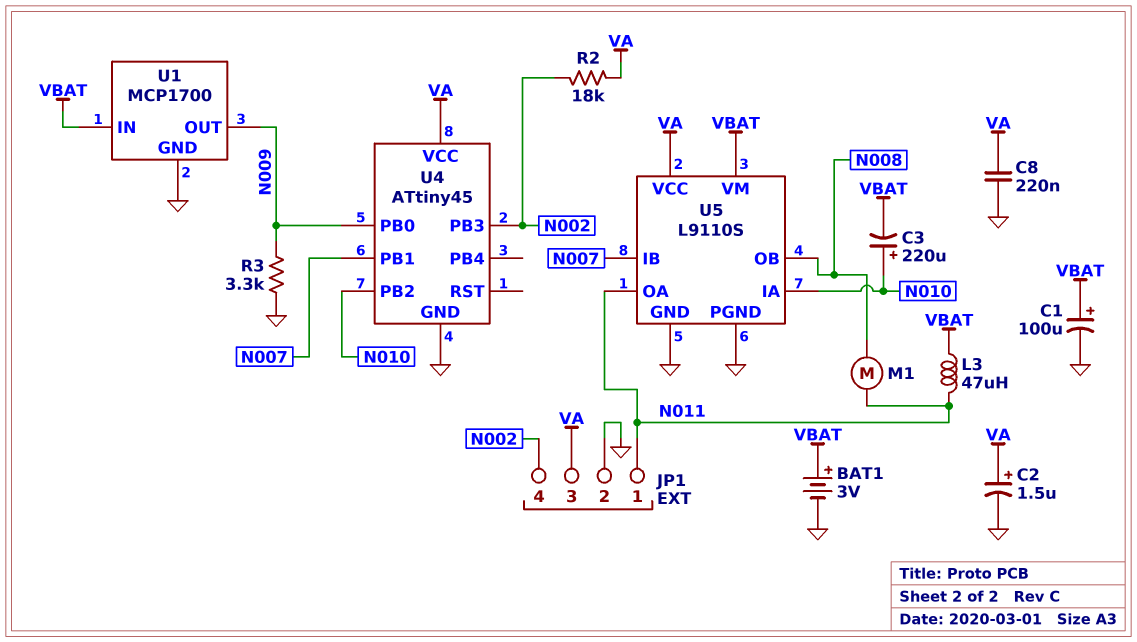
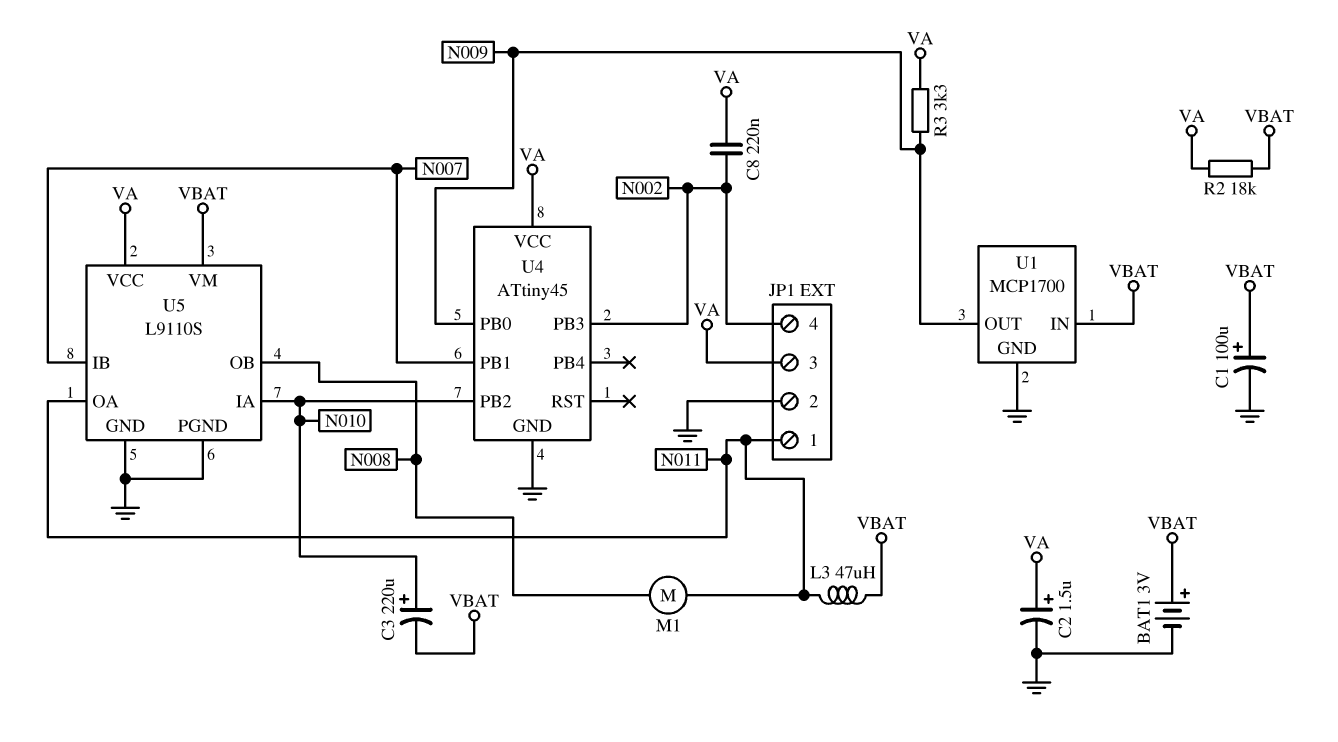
C8: 220nF (GND, VA) -> 220nF (N002, VA)
R2: 18k (N002, VA) -> 18k (VA, VBAT)
R3: 3.3k (GND, N009) -> 3.3k (N009, VA)

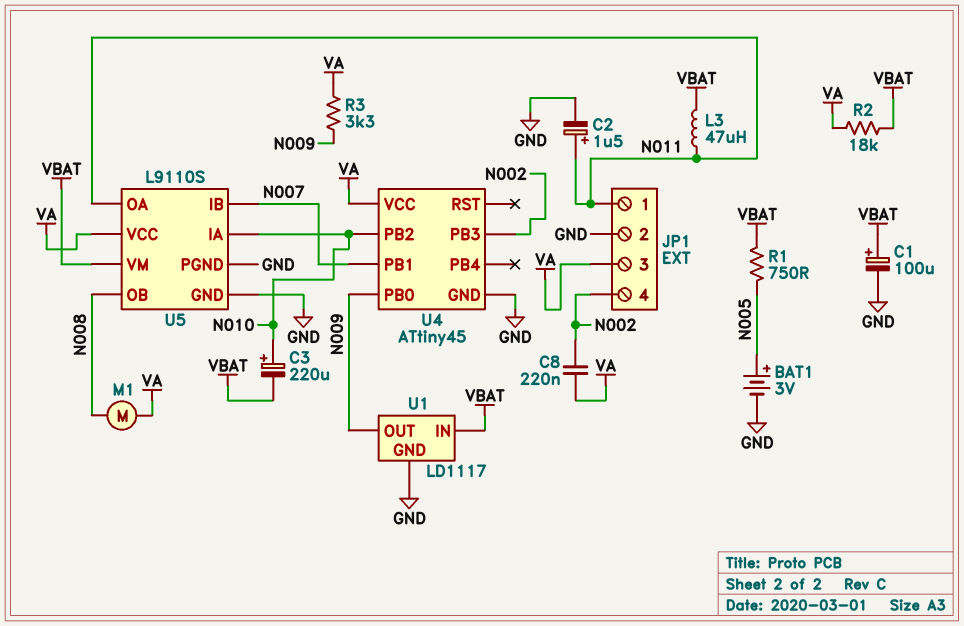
BAT1: 3V (plus VBAT, minus GND) -> 3V (plus N005, minus GND)
C2: 1.5uF (plus VA, minus GND) -> 1.5uF (plus N011, minus GND)
M1: motor (N008, N011) -> motor (N008, VA)
R1: none -> 750 (N005, VBAT)
U1: MCP1700 -> LD1117

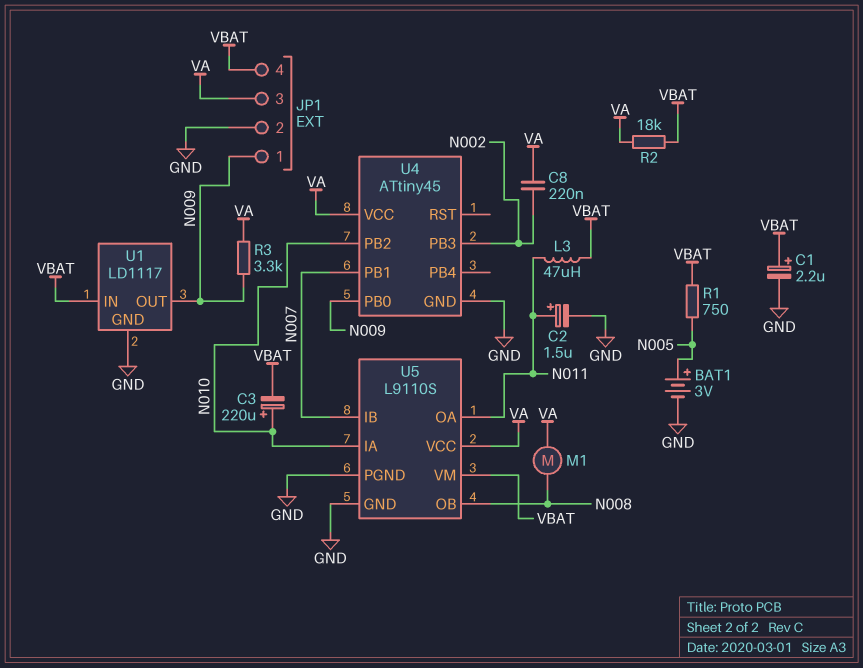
C1: 100uF (plus VBAT, minus GND) -> 2.2uF (plus VBAT, minus GND)
JP1 pin 1: N011 -> N009
JP1 pin 4: N002 -> VBAT

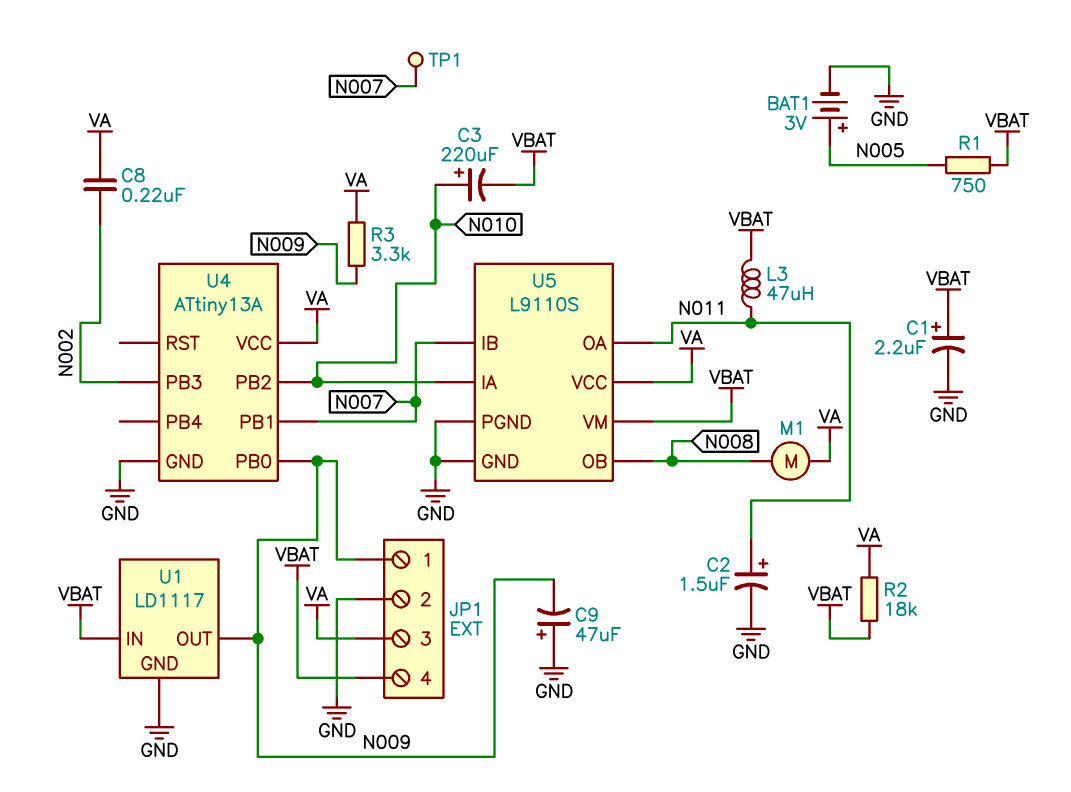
C9: none -> 47uF (plus GND, minus N009)
TP1: none -> test point (N007)
U4: ATtiny45 -> ATtiny13A

